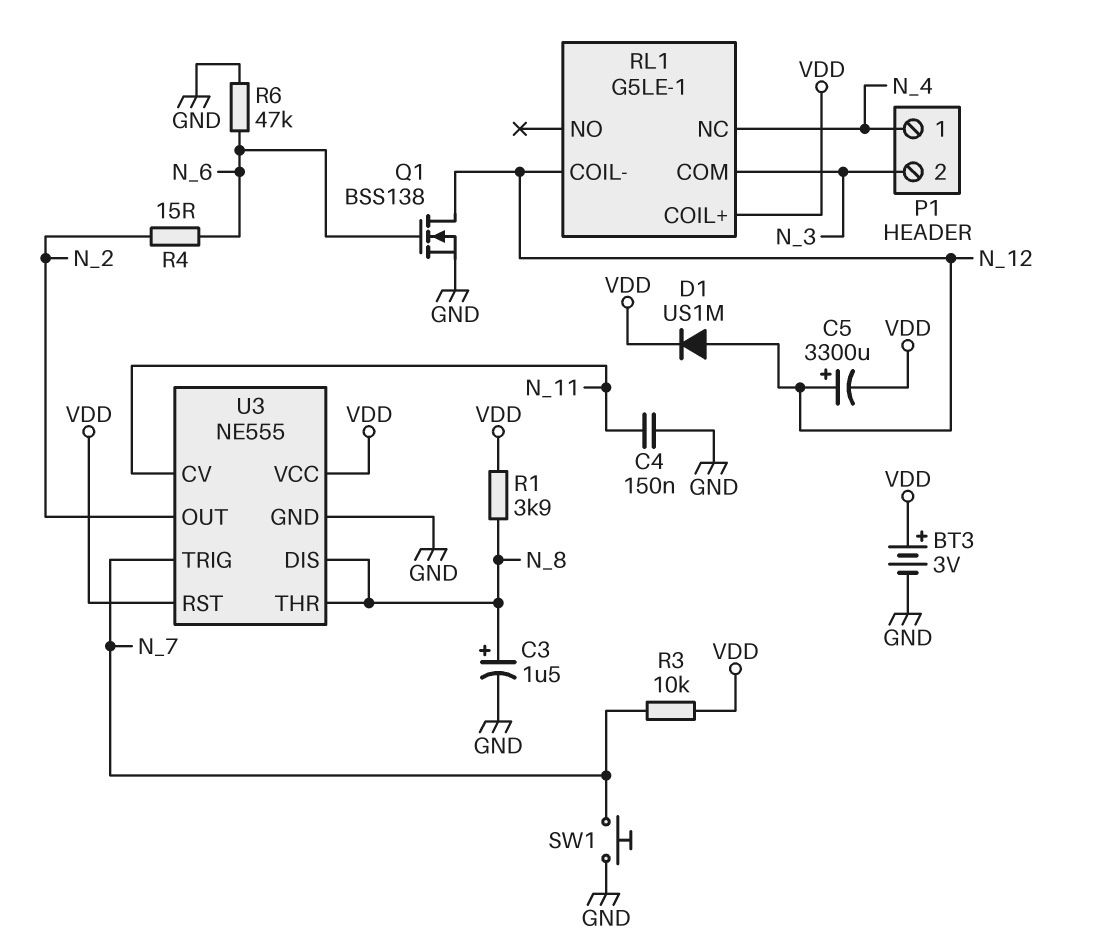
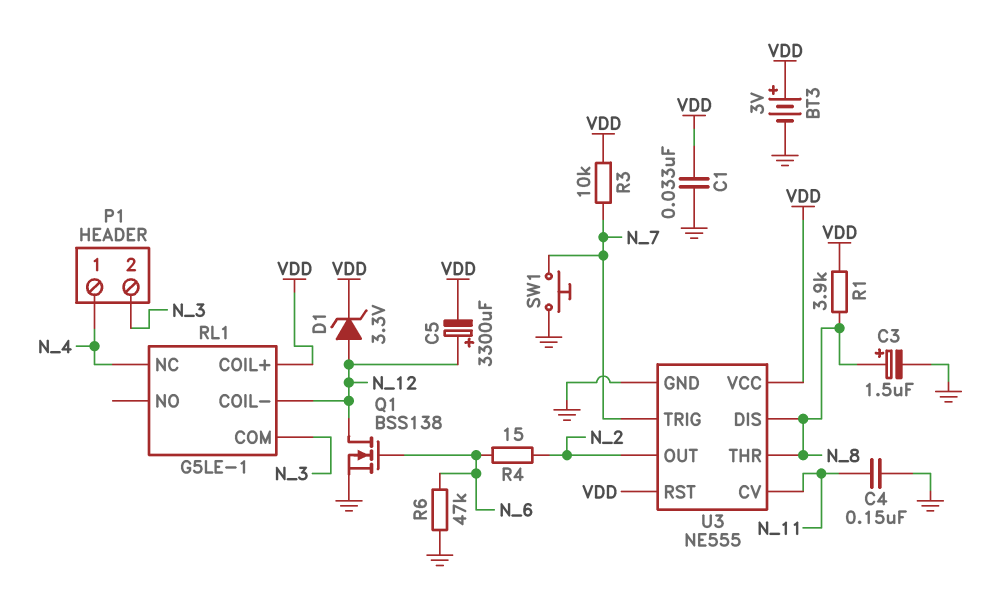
C1: none -> 33nF (GND, VDD)
D1: diode US1M (A N_12, K VDD) -> zener 3.3V (A N_12, K VDD)

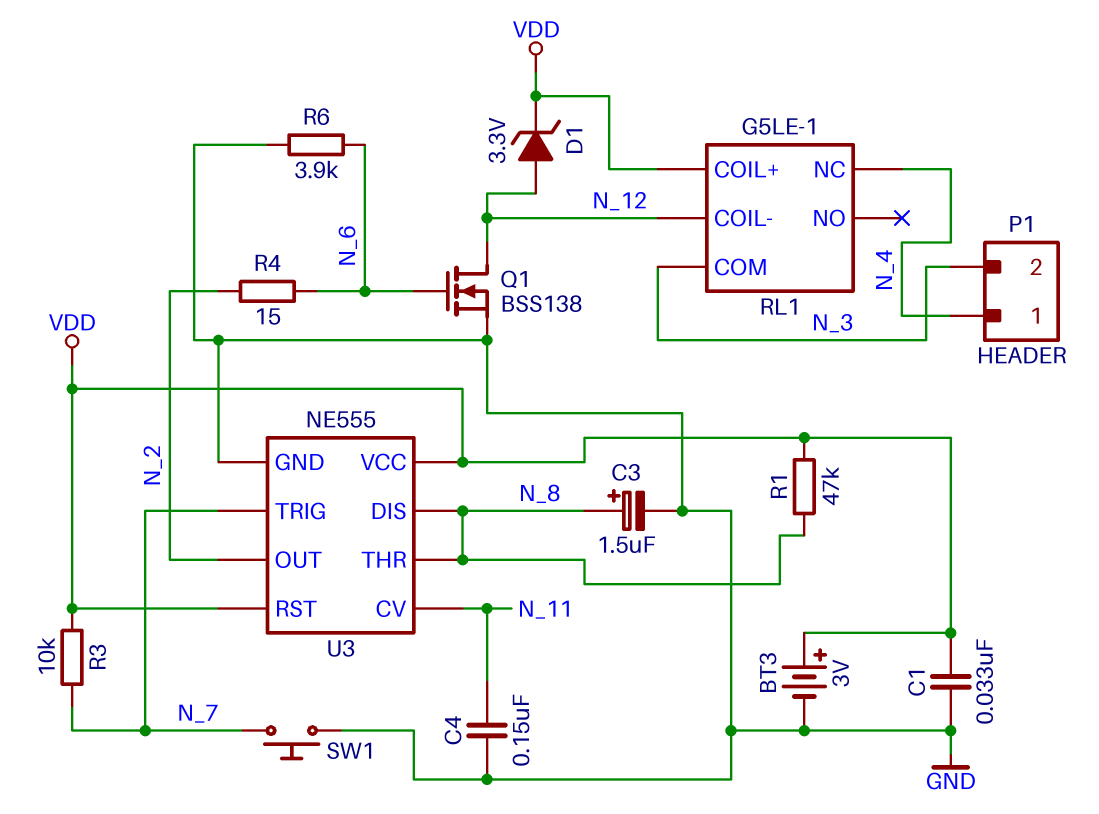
C5: 3300uF (plus N_12, minus VDD) -> none
R1: 3.9k (N_8, VDD) -> 47k (N_8, VDD)
R6: 47k (GND, N_6) -> 3.9k (GND, N_6)

